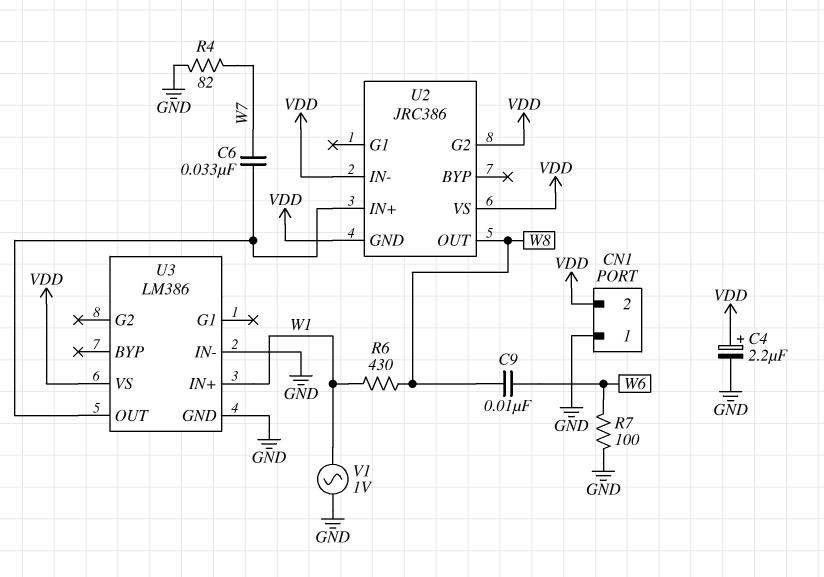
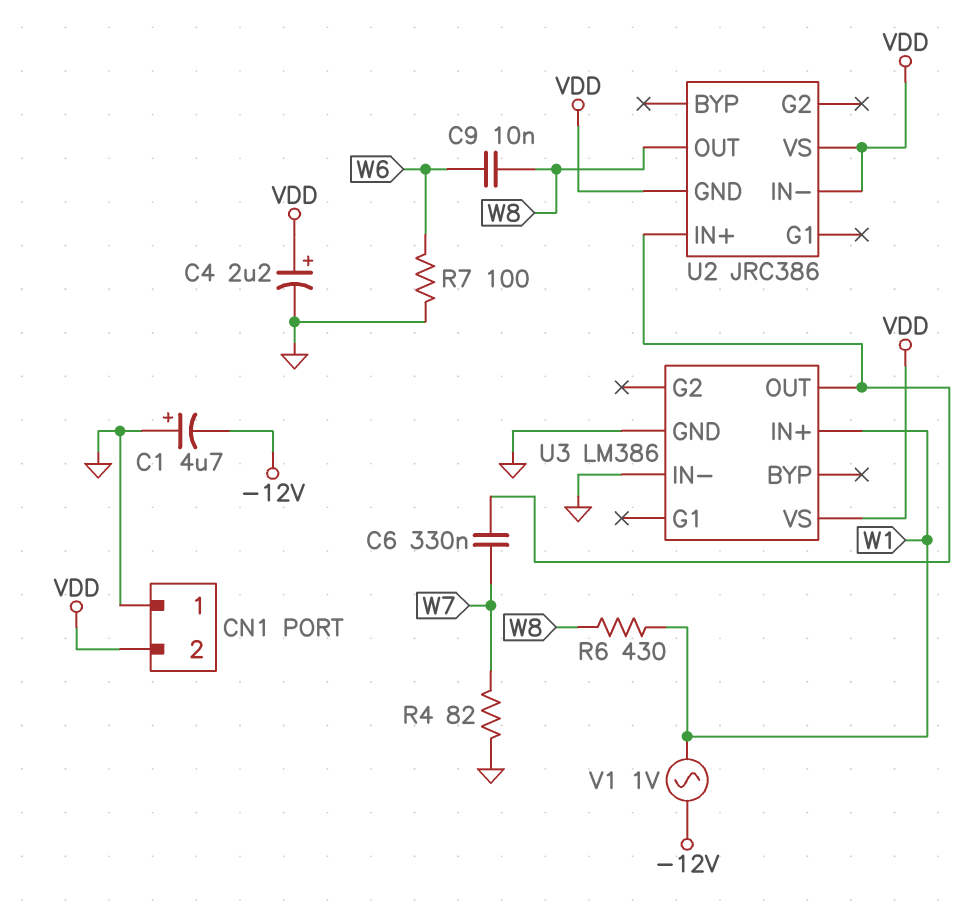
C1: none -> 4.7uF (plus GND, minus -12V)
C6: 33nF (U2/IN+, W7) -> 330nF (U2/IN+, W7)
U2 pin G2: VDD -> none
V1: AC 1V (GND, W1) -> AC 1V (-12V, W1)

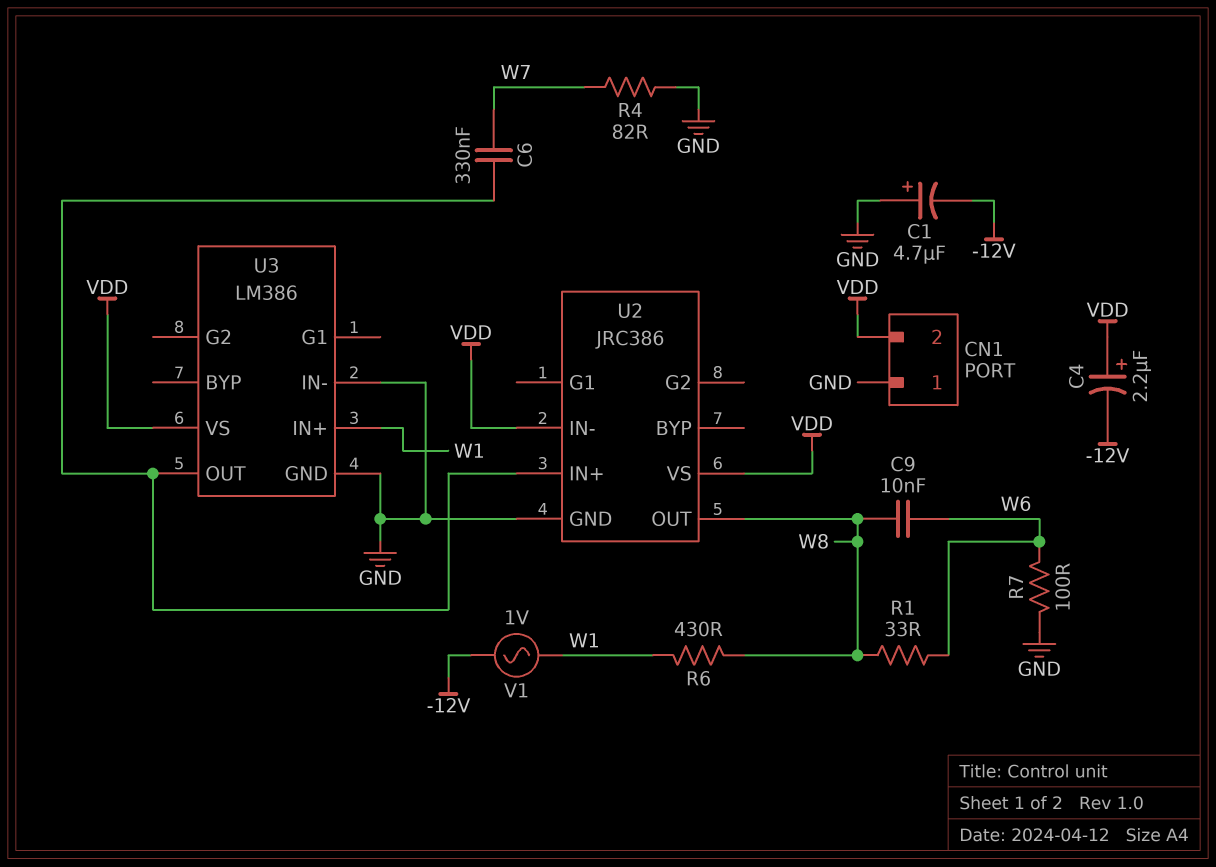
C4: 2.2uF (plus VDD, minus GND) -> 2.2uF (plus VDD, minus -12V)
R1: none -> 33 (W6, W8)
U2 pin GND: VDD -> GND

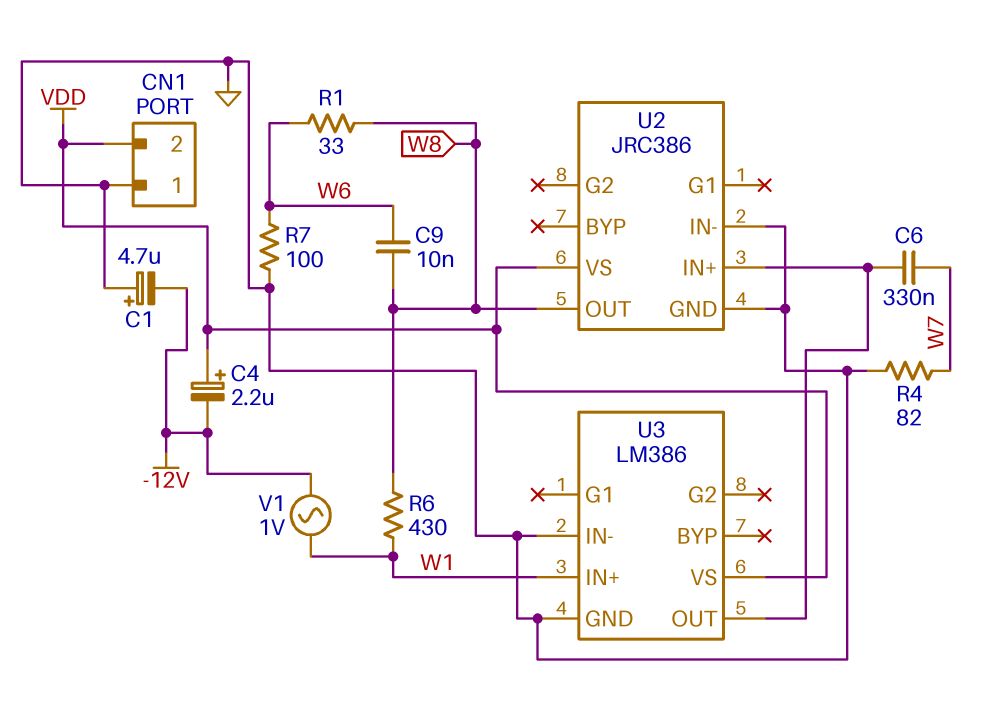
U2 pin IN-: VDD -> GND

